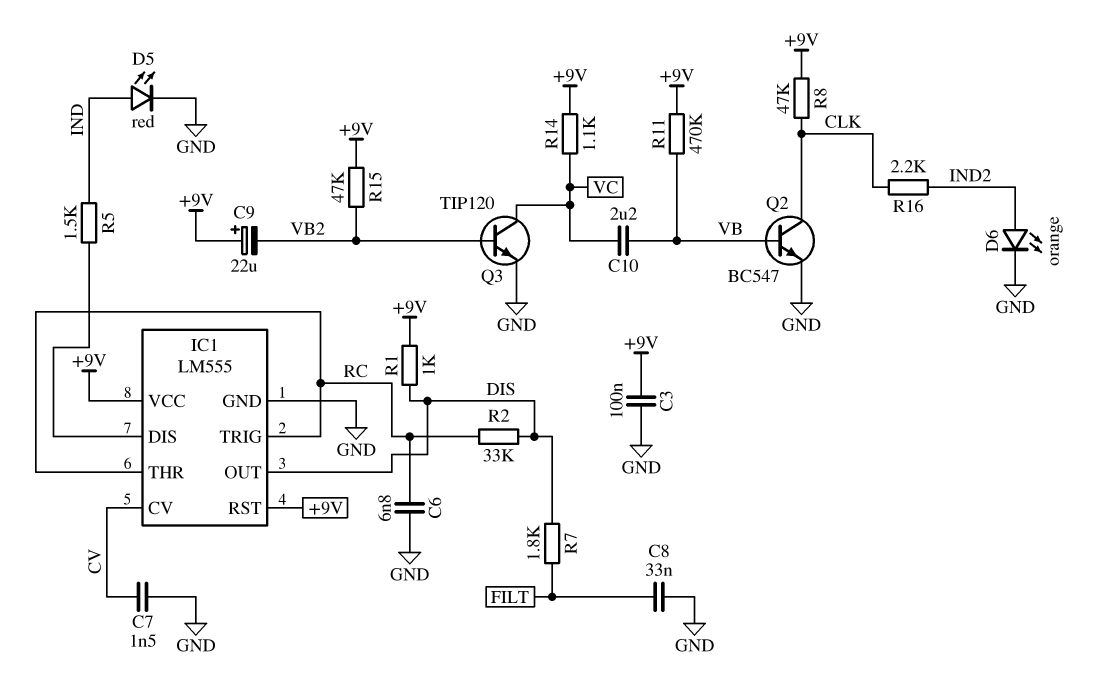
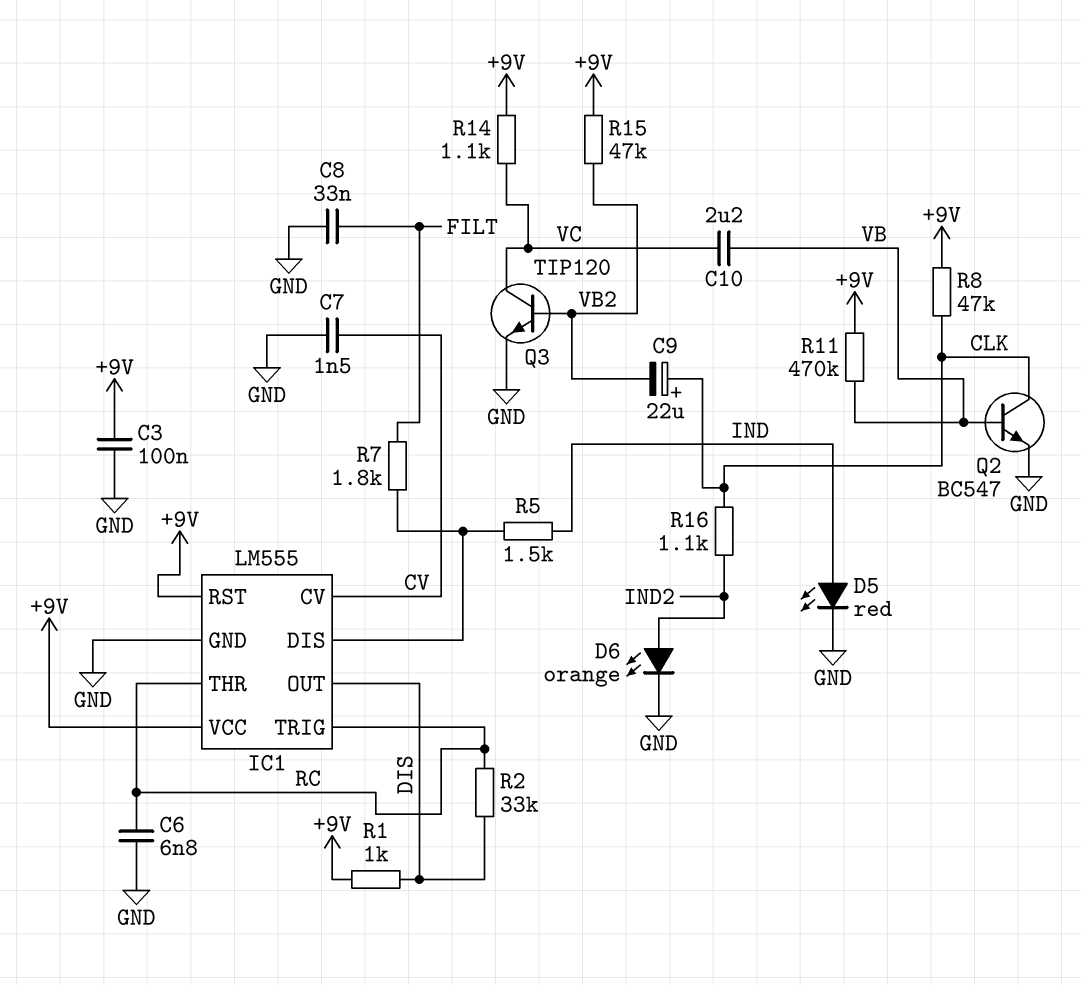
C9: 22uF (plus +9V, minus VB2) -> 22uF (plus CLK, minus VB2)
R7: 1.8k (DIS, FILT) -> 1.8k (FILT, IC1/DIS)
R16: 2.2k (CLK, IND2) -> 1.1k (CLK, IND2)

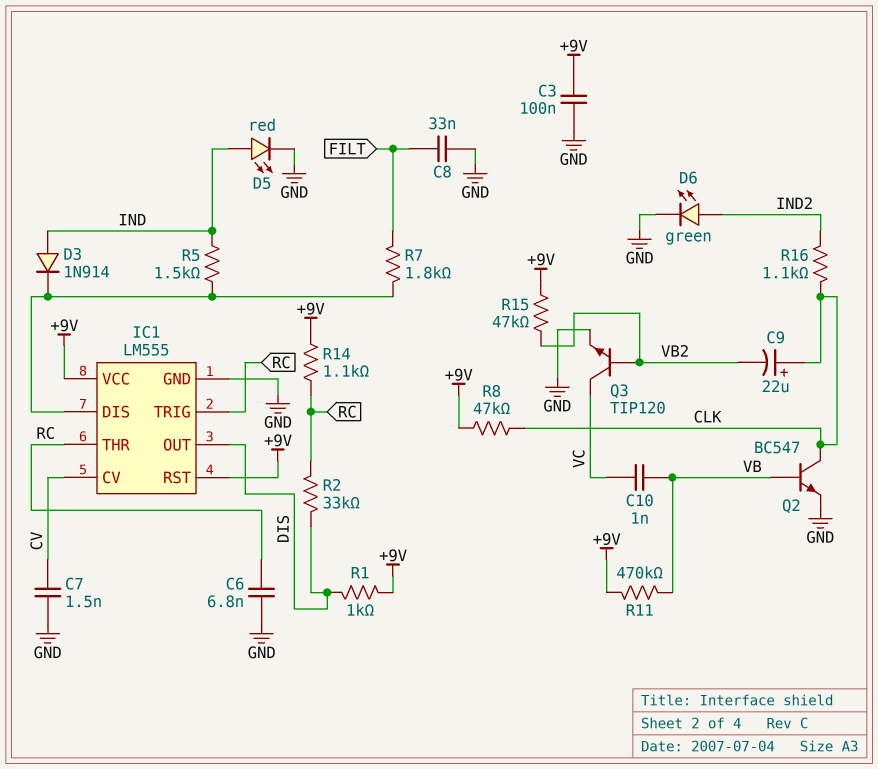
C10: 2.2uF (VB, VC) -> 1nF (VB, VC)
D3: none -> diode 1N914 (A IND, K IC1/DIS)
D6: LED orange (A IND2, K GND) -> LED green (A IND2, K GND)
R14: 1.1k (+9V, VC) -> 1.1k (+9V, RC)

